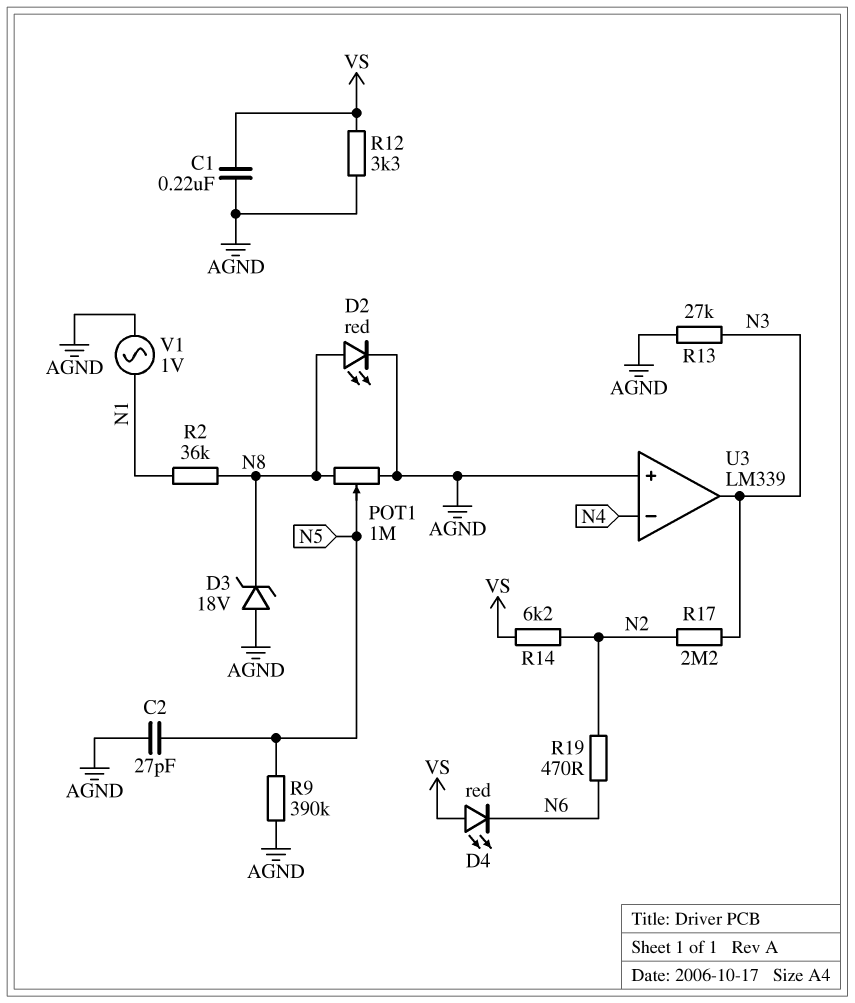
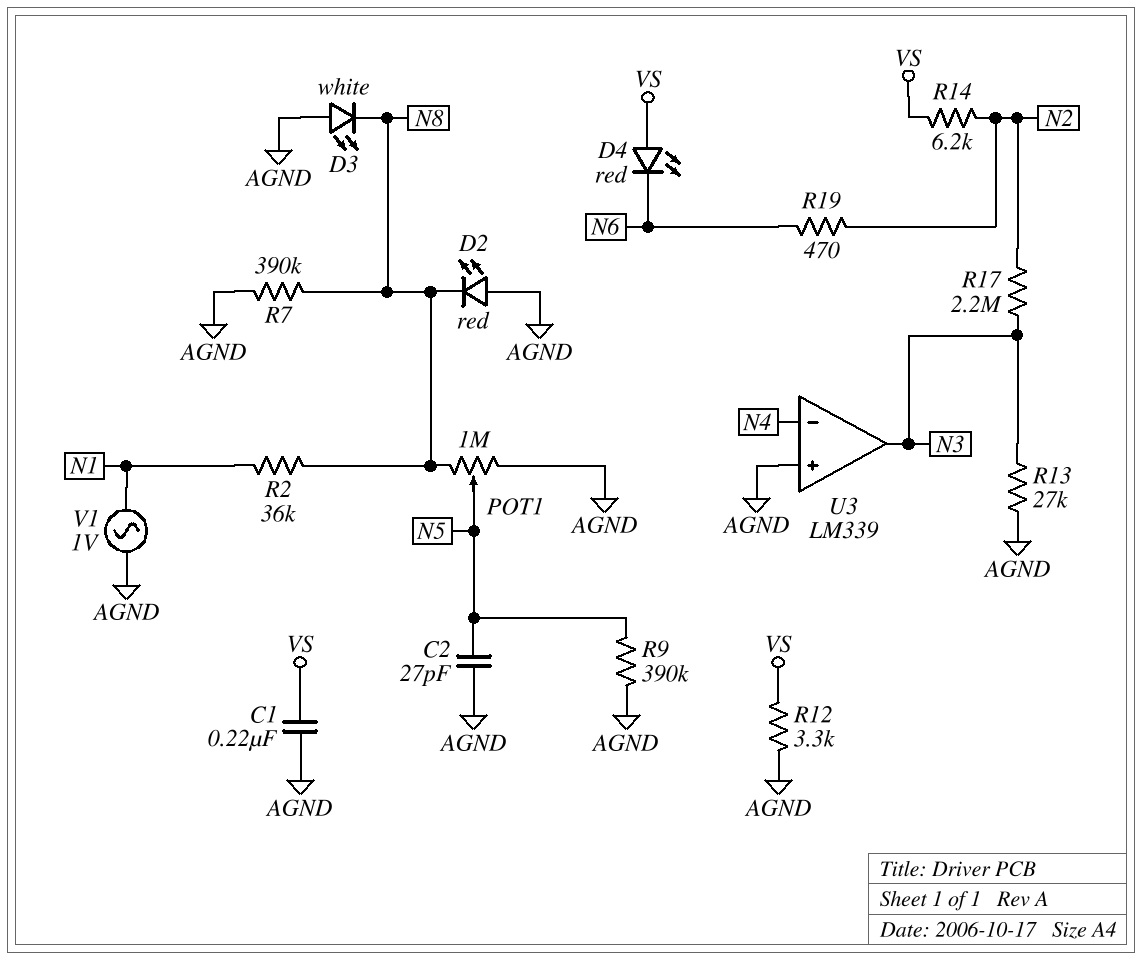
D2: LED red (A N8, K AGND) -> LED red (A AGND, K N8)
D3: zener 18V (A AGND, K N8) -> LED white (A AGND, K N8)
R7: none -> 390k (AGND, N8)

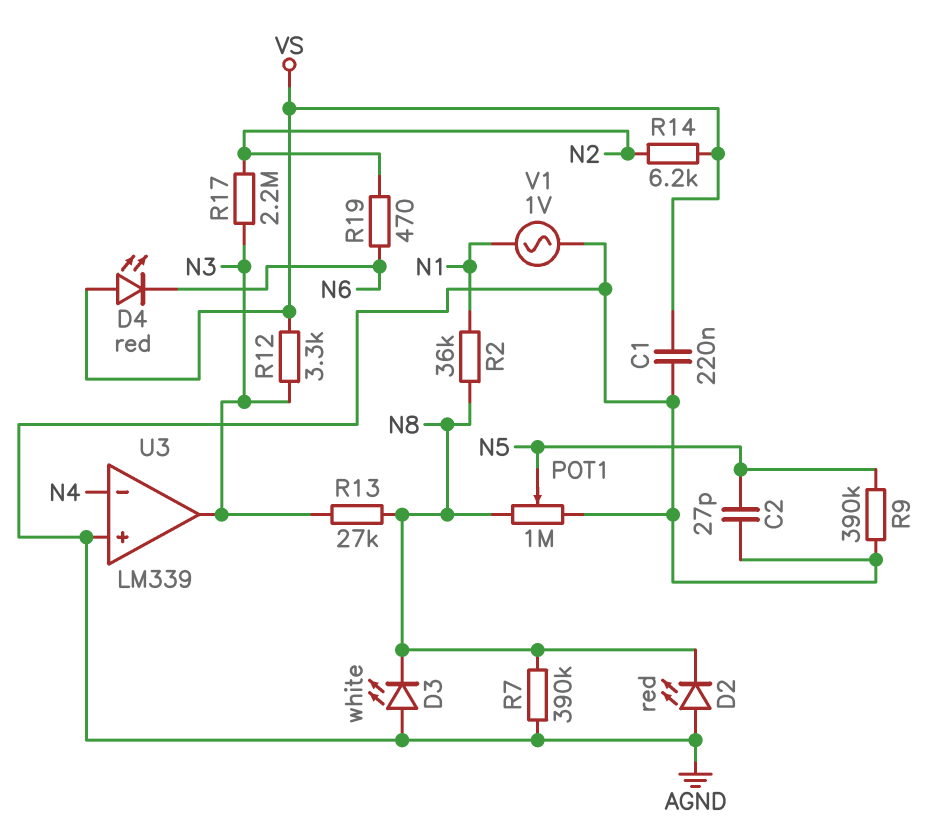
R12: 3.3k (AGND, VS) -> 3.3k (N3, VS)
R13: 27k (AGND, N3) -> 27k (N3, N8)

